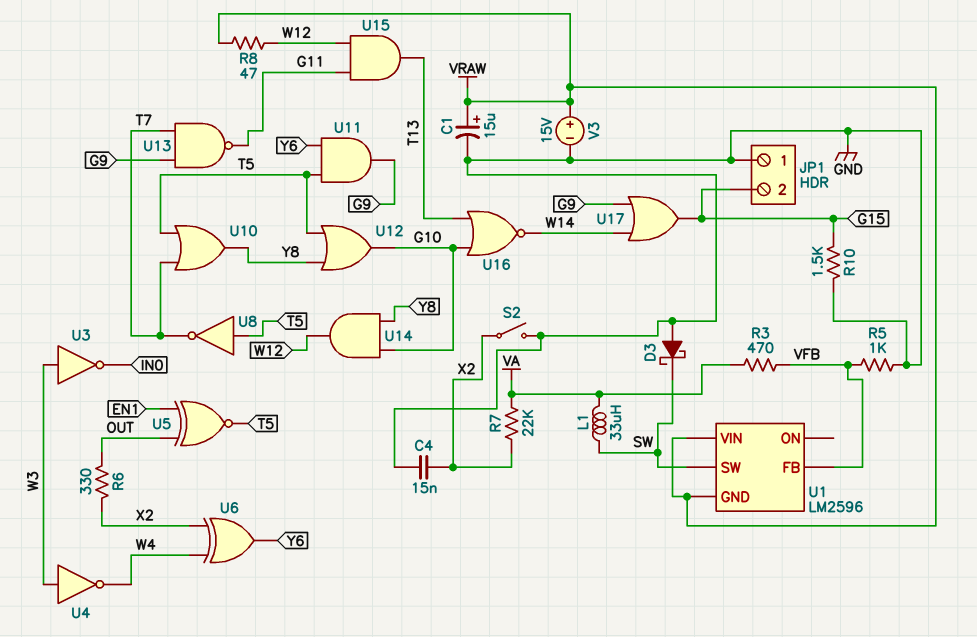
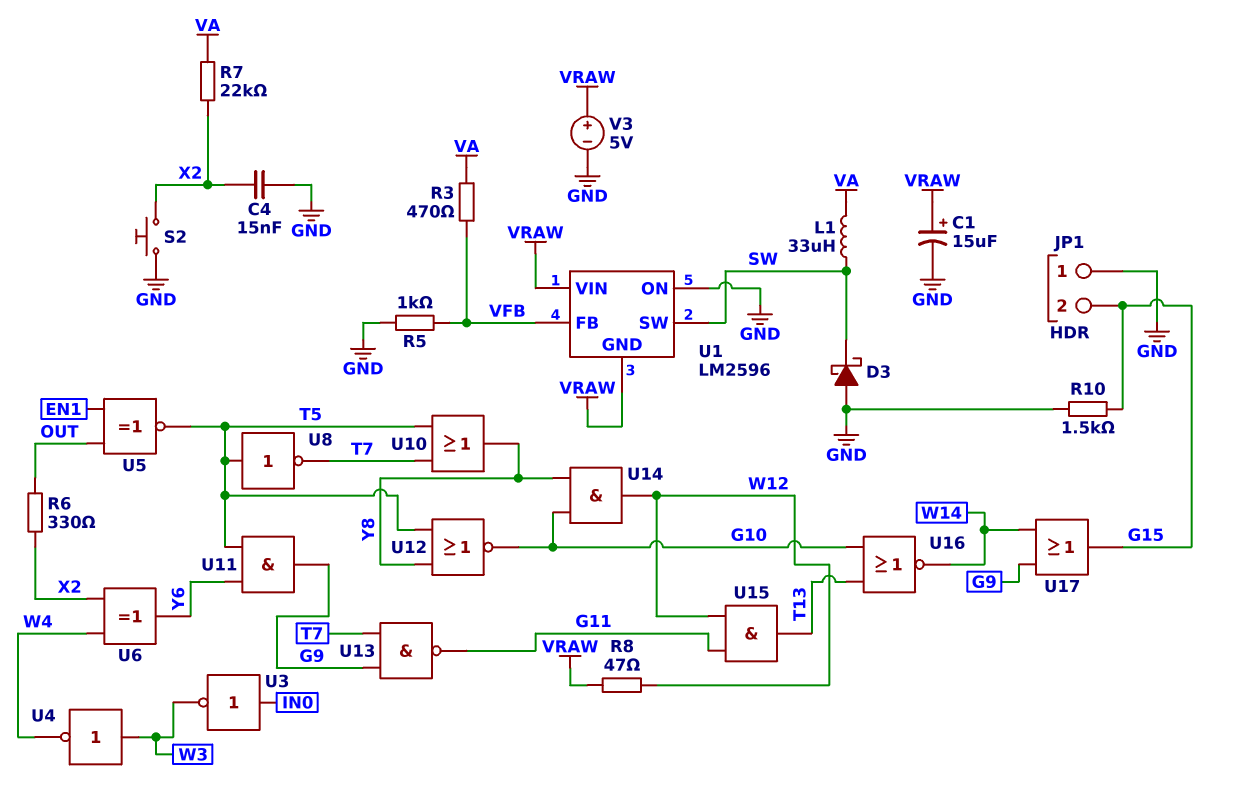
S2: switch (GND, X2) -> button (GND, X2)
U1 pin ON: none -> GND
U3: NOT (in W3, out IN0) -> NOT (in IN0, out W3)
U12: OR (in T5, in Y8, out G10) -> NOR (in T5, in Y8, out G10)
V3: 15V (plus VRAW, minus GND) -> 5V (plus VRAW, minus GND)

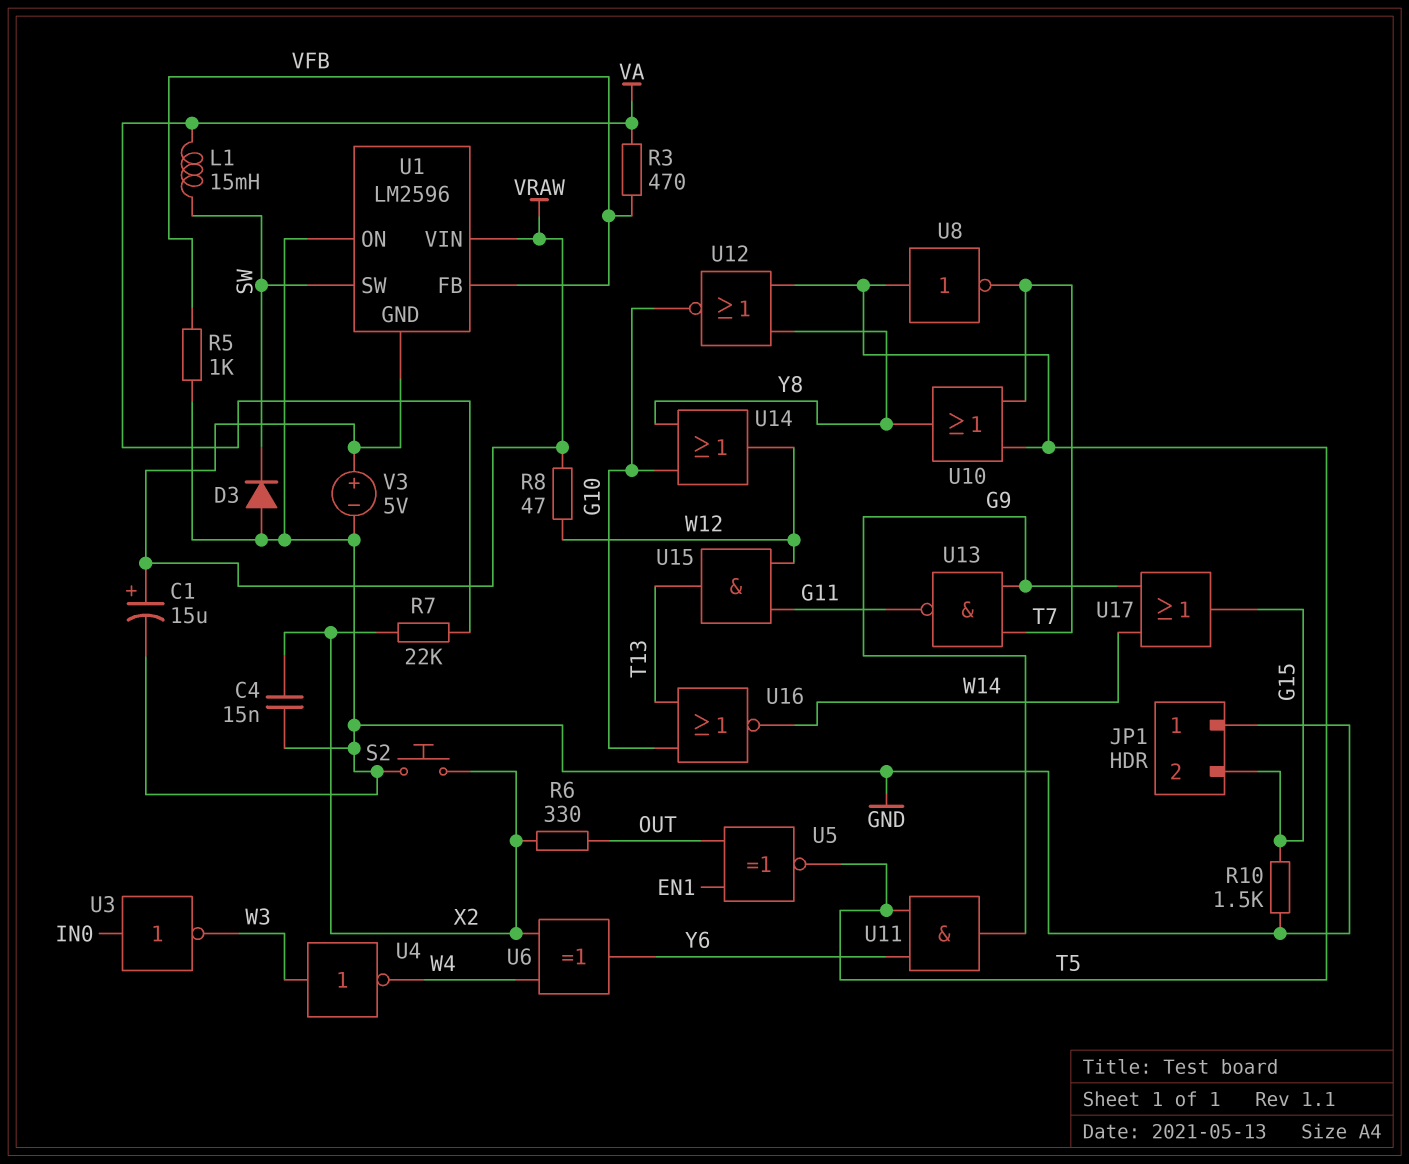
D3: schottky (A GND, K SW) -> diode (A GND, K SW)
L1: 33uH (SW, VA) -> 15mH (SW, VA)
U14: AND (in G10, in Y8, out W12) -> OR (in G10, in Y8, out W12)

